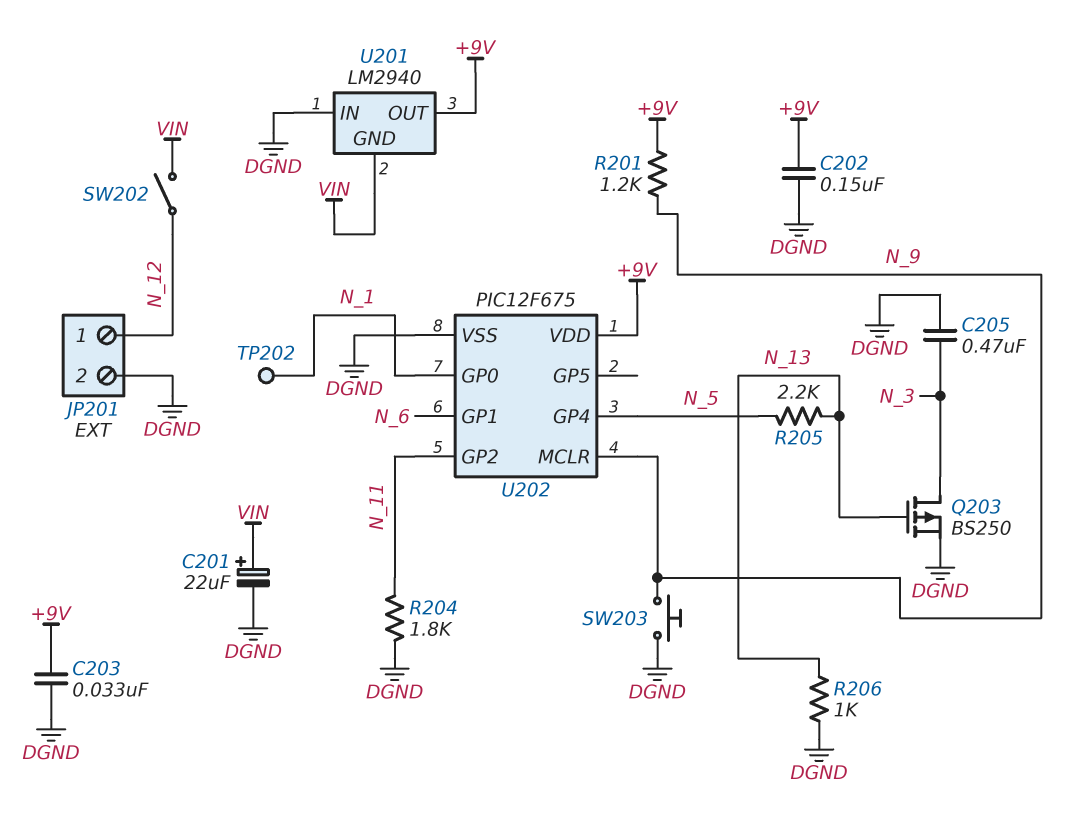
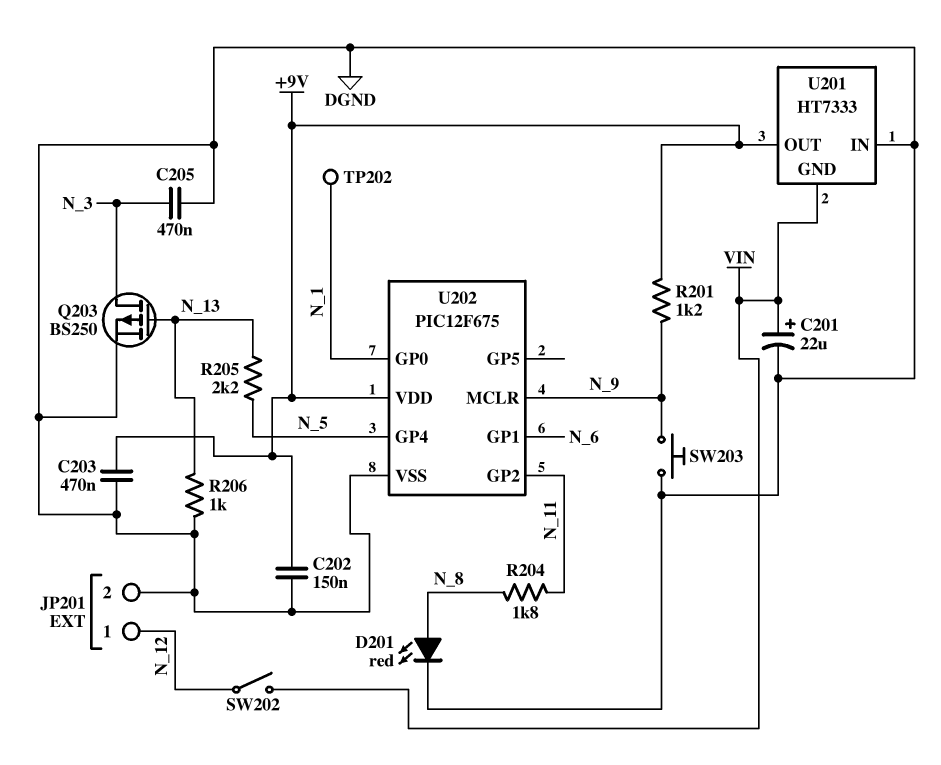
C203: 33nF (+9V, DGND) -> 470nF (+9V, DGND)
D201: none -> LED red (A N_8, K DGND)
R204: 1.8k (DGND, N_11) -> 1.8k (N_8, N_11)
U201: LM2940 -> HT7333

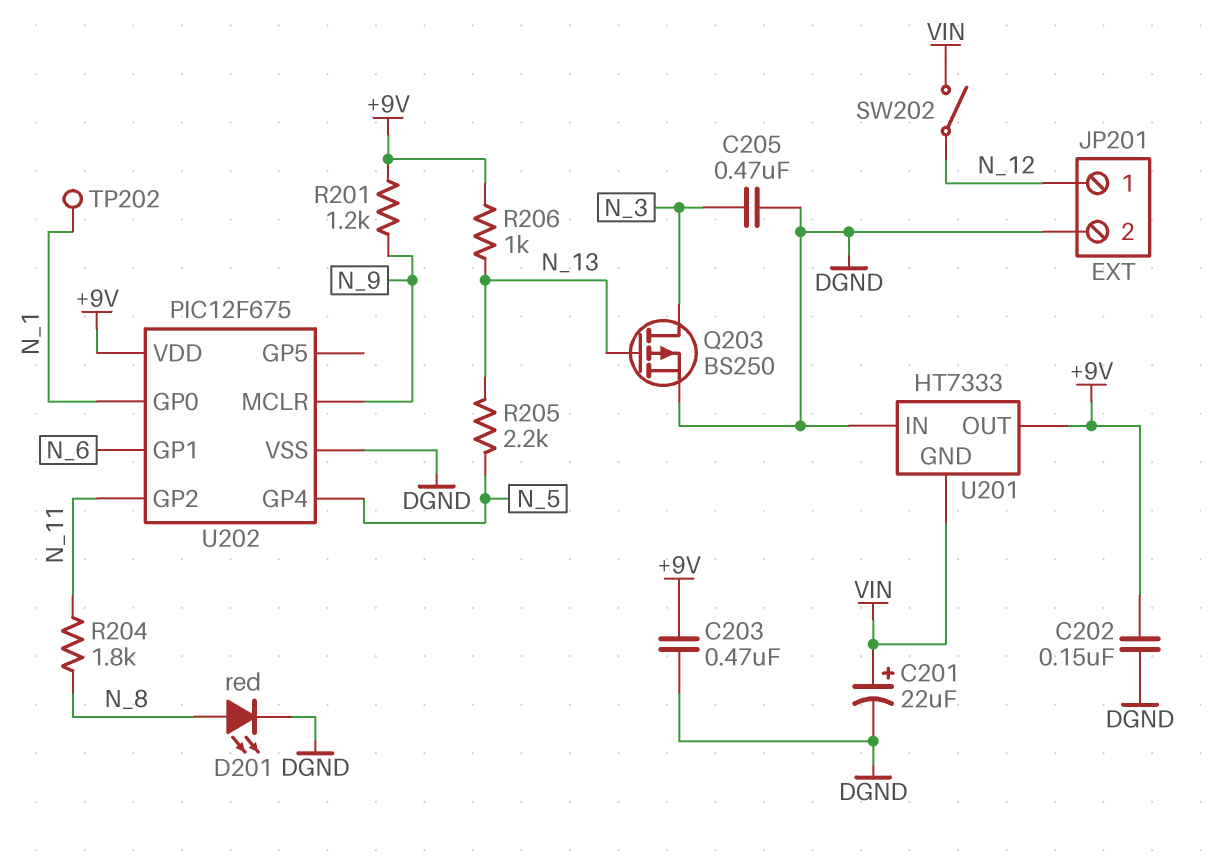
R206: 1k (DGND, N_13) -> 1k (+9V, N_13)
SW203: button (DGND, N_9) -> none

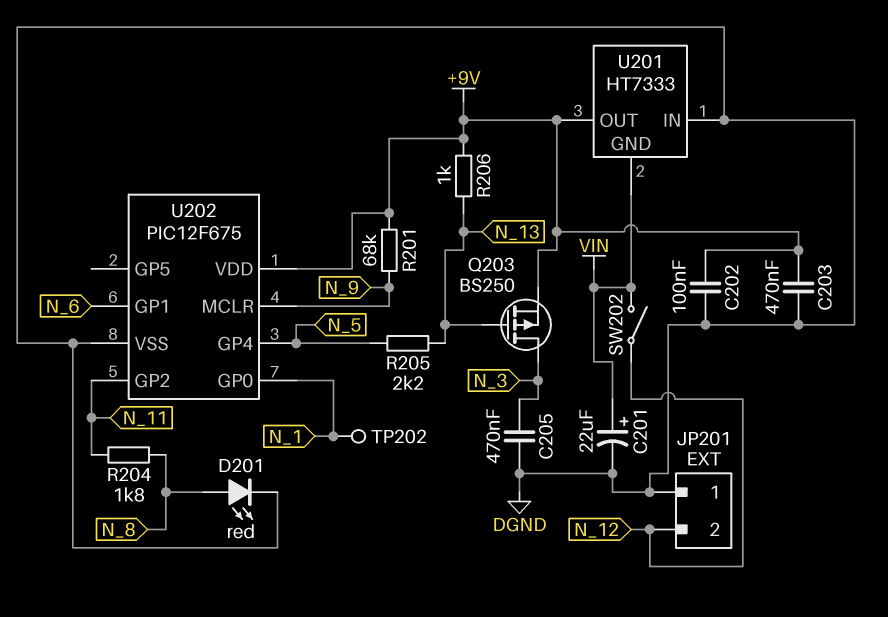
C202: 150nF (+9V, DGND) -> 100nF (+9V, DGND)
JP201 pin 1: N_12 -> DGND
JP201 pin 2: DGND -> N_12
Q203: PMOS BS250 (G N_13, D N_3, S DGND) -> PMOS BS250 (G N_13, D N_3, S +9V)
R201: 1.2k (+9V, N_9) -> 68k (+9V, N_9)

